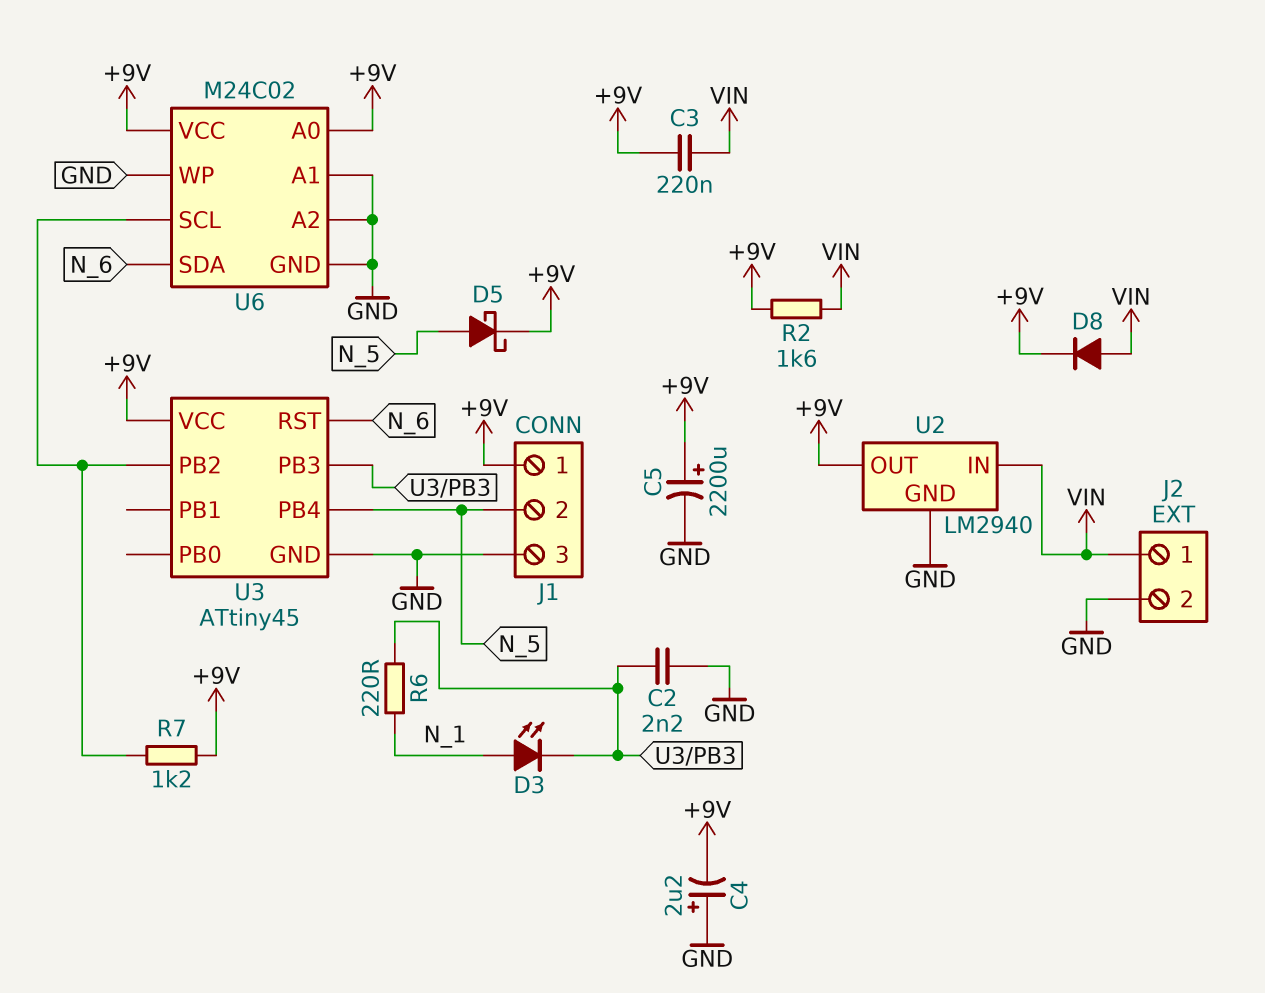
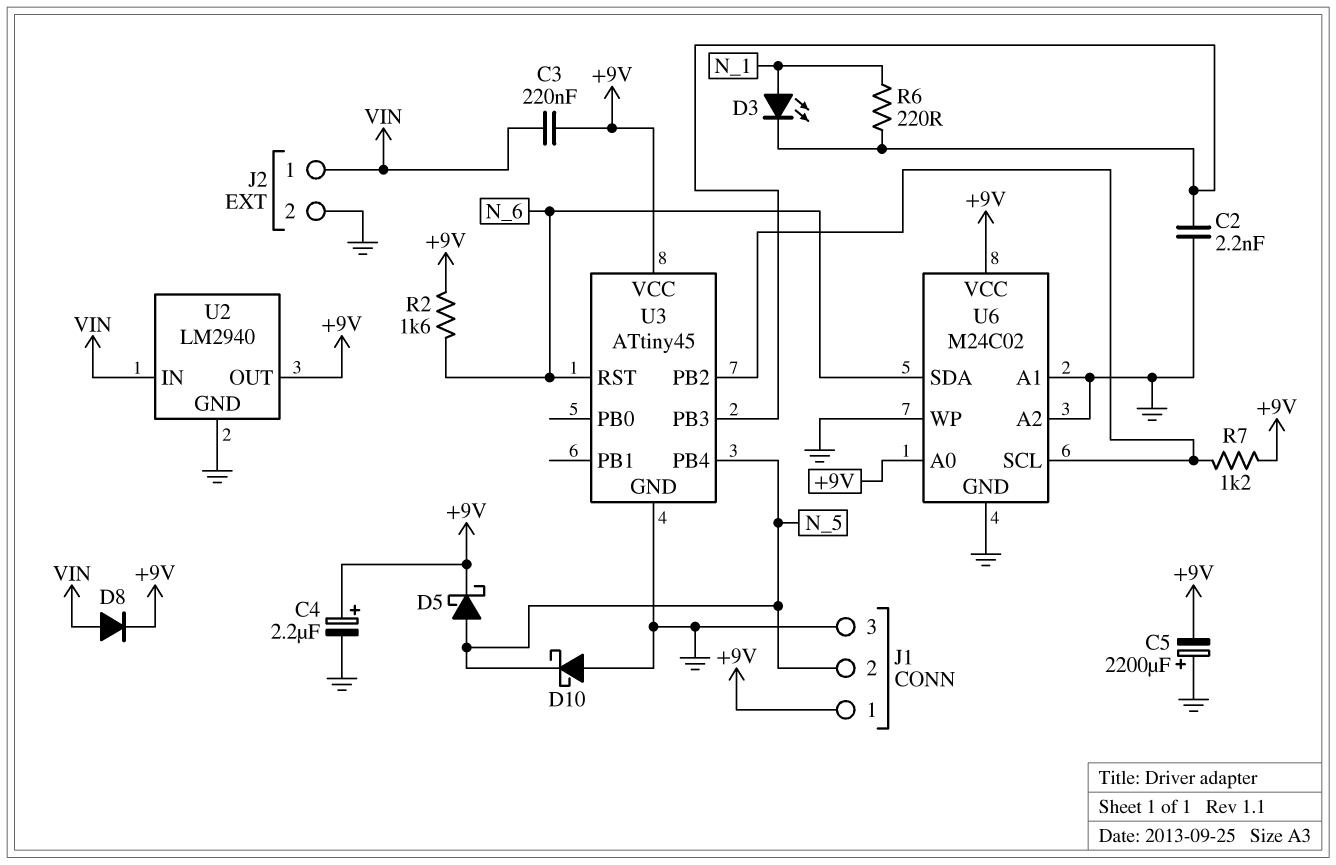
C4: 2.2uF (plus GND, minus +9V) -> 2.2uF (plus +9V, minus GND)
C5: 2200uF (plus +9V, minus GND) -> 2200uF (plus GND, minus +9V)
D10: none -> schottky (A GND, K N_5)
R2: 1.6k (+9V, VIN) -> 1.6k (+9V, N_6)

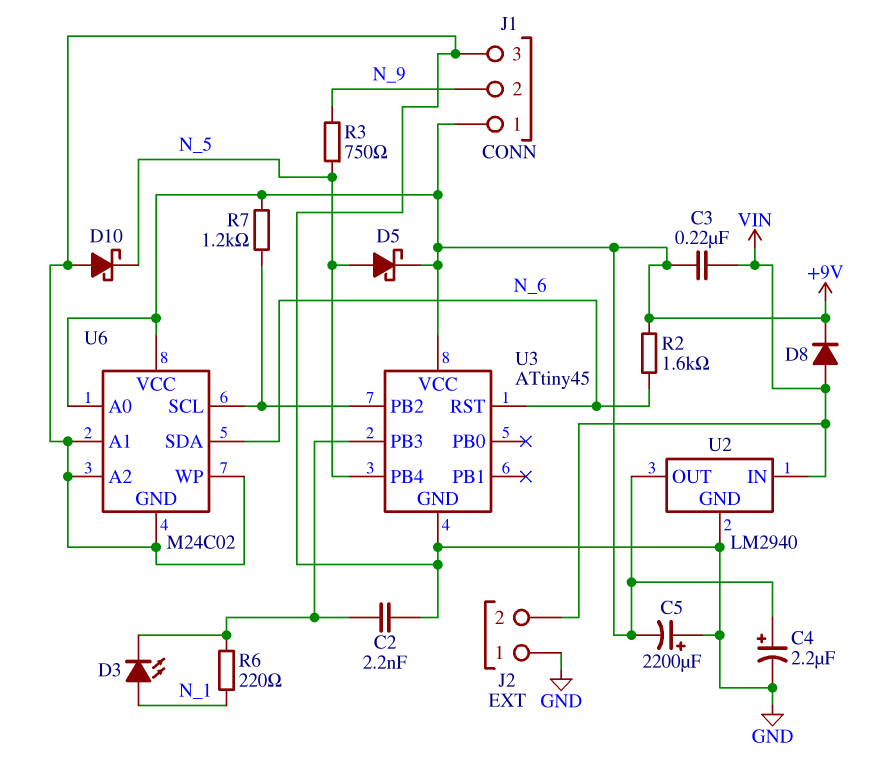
J1 pin 2: N_5 -> N_9
J2 pin 1: VIN -> GND
J2 pin 2: GND -> VIN
R3: none -> 750 (N_5, N_9)

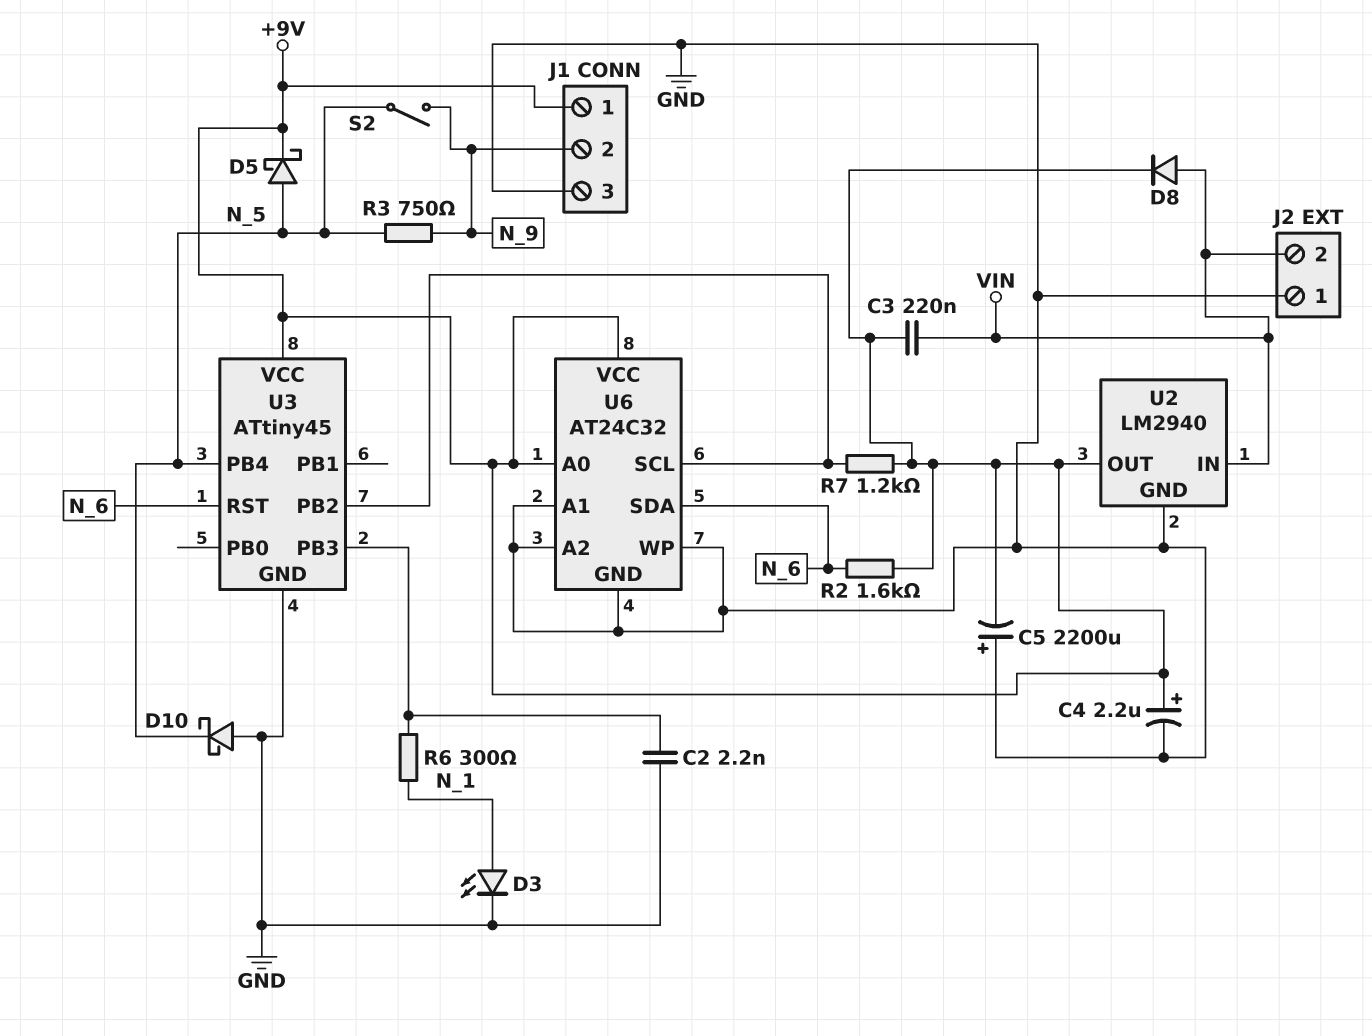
D3: LED (A N_1, K U3/PB3) -> LED (A N_1, K GND)
R6: 220 (N_1, U3/PB3) -> 300 (N_1, U3/PB3)
S2: none -> switch (N_5, N_9)
U6: M24C02 -> AT24C32

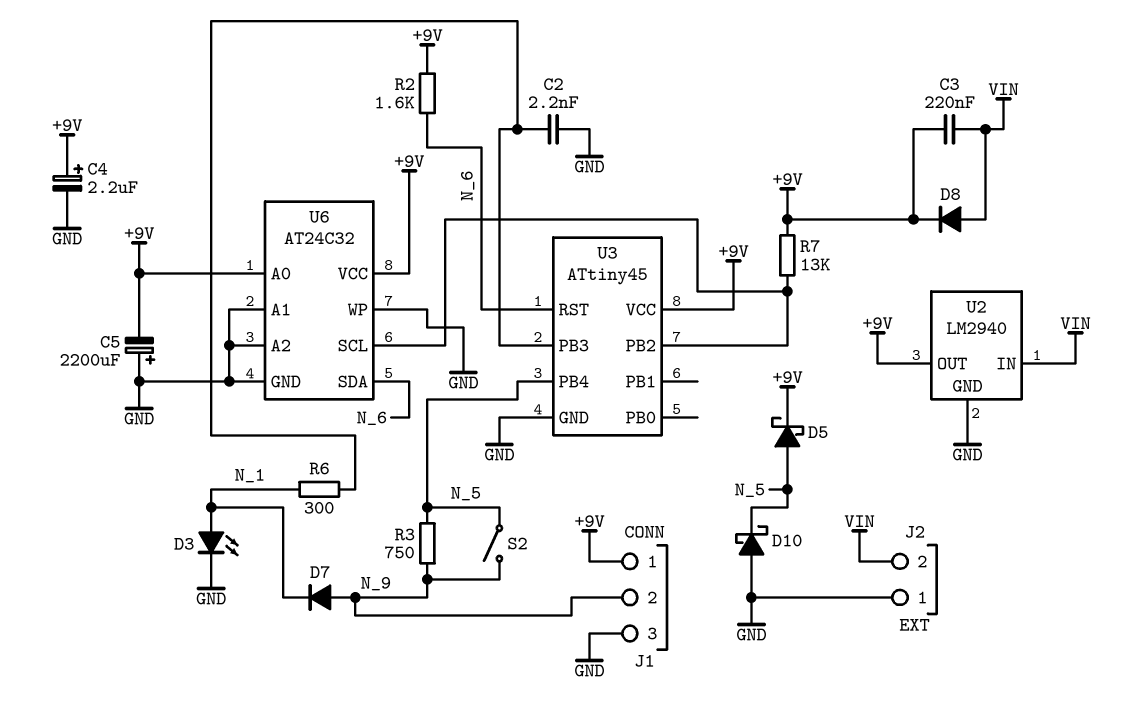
D7: none -> diode (A N_9, K N_1)
R7: 1.2k (+9V, U3/PB2) -> 13k (+9V, U3/PB2)

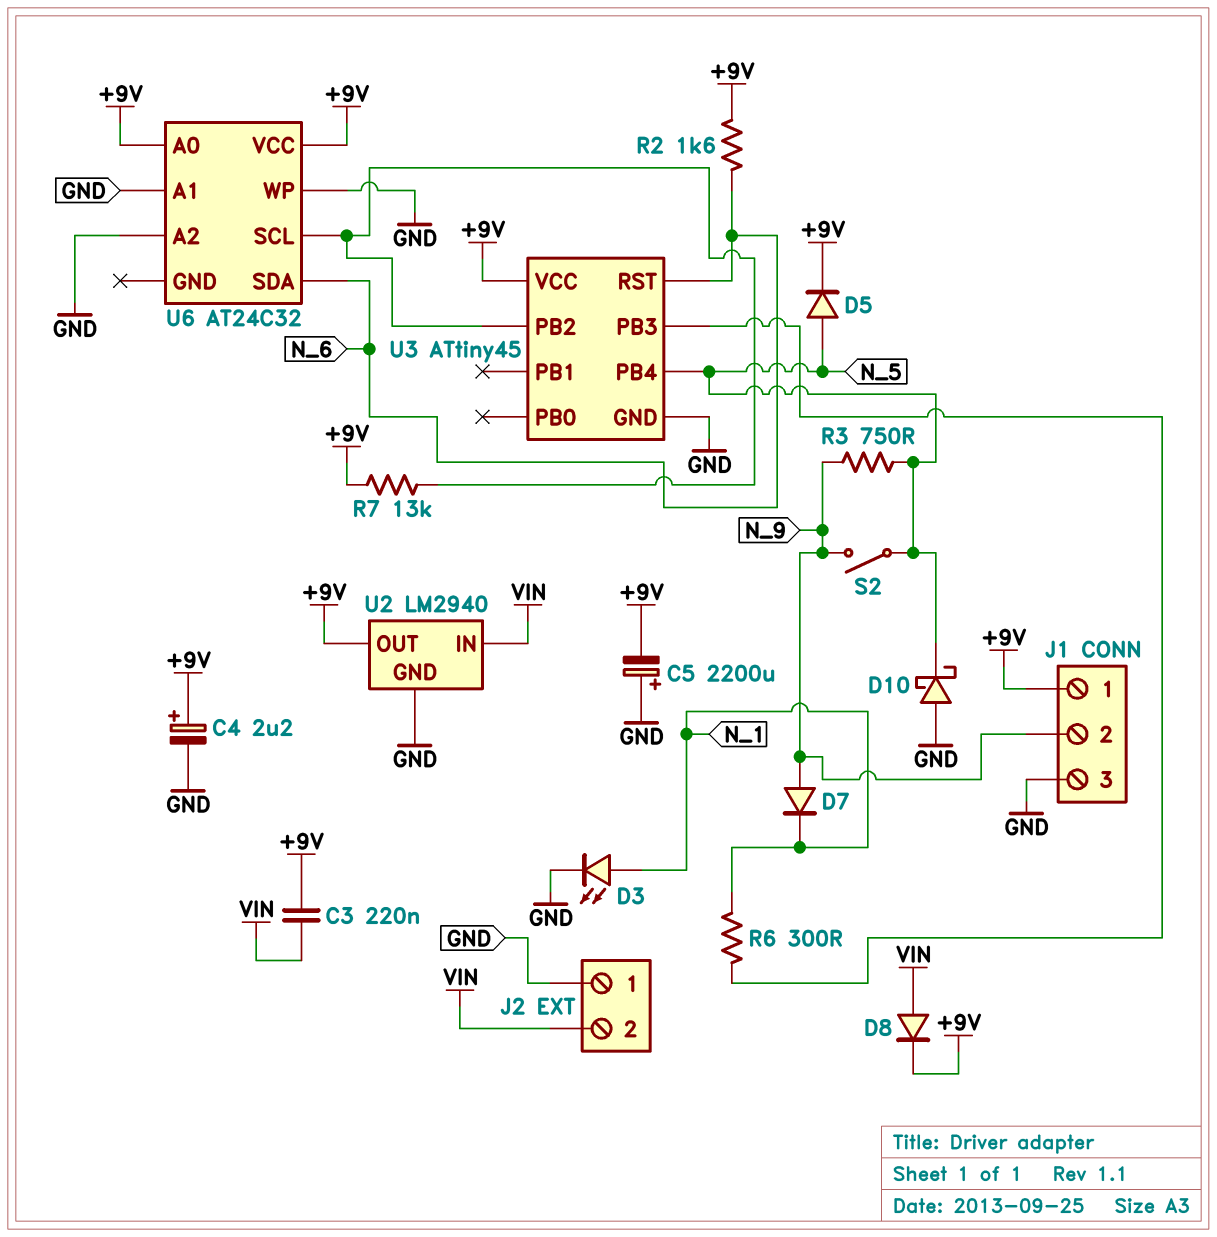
C2: 2.2nF (GND, U3/PB3) -> none
D5: schottky (A N_5, K +9V) -> diode (A N_5, K +9V)
U6 pin GND: GND -> none

